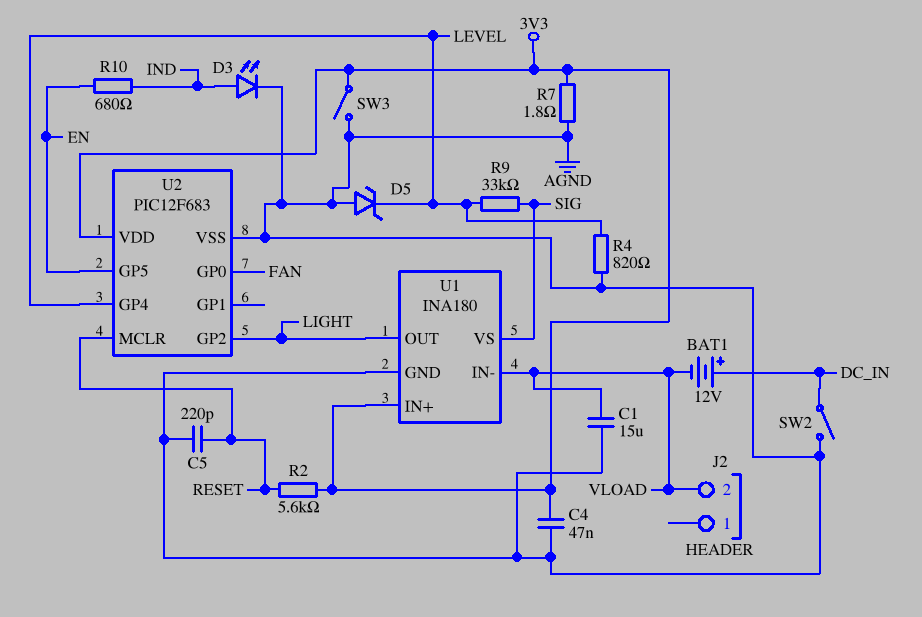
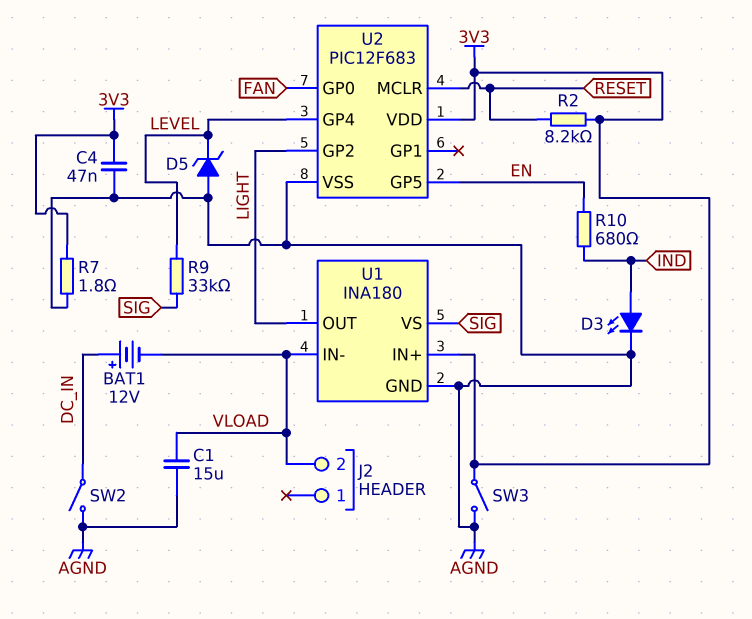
C5: 220pF (AGND, RESET) -> none
R2: 5.6k (3V3, RESET) -> 8.2k (3V3, RESET)
R4: 820 (AGND, LEVEL) -> none

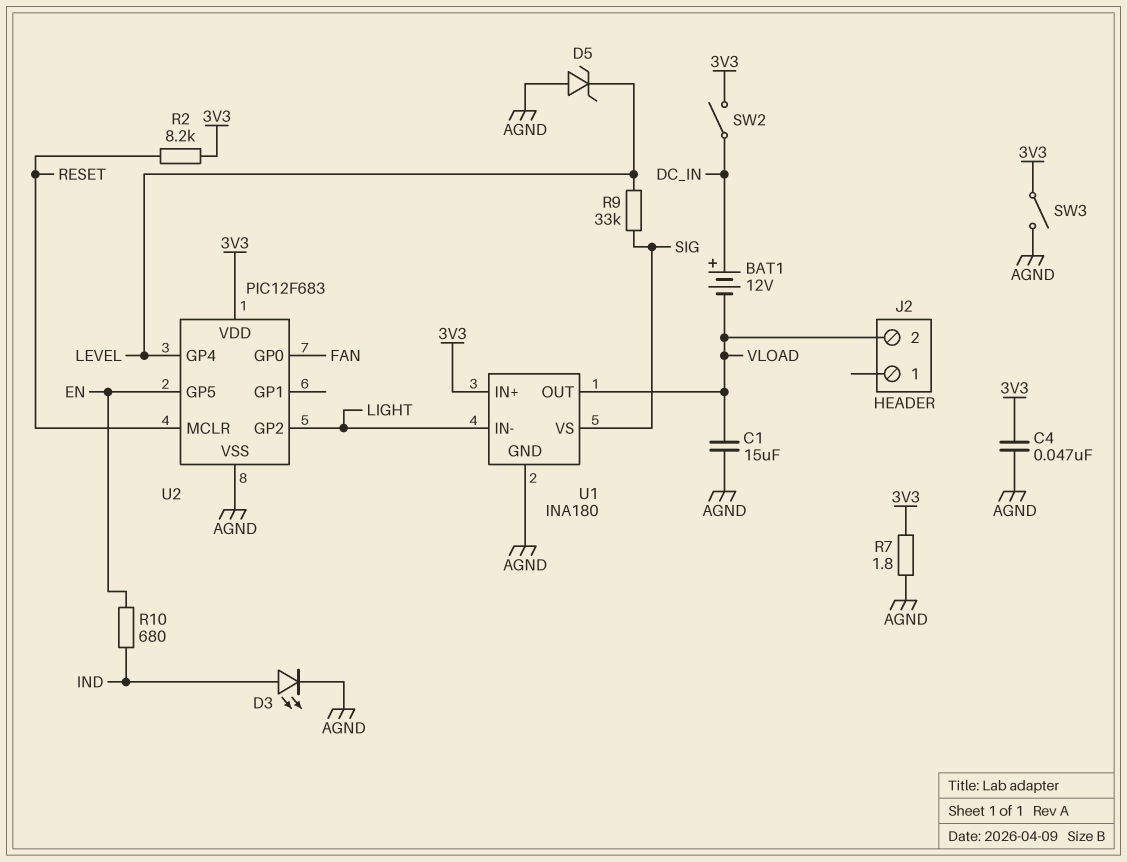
SW2: switch (AGND, DC_IN) -> switch (3V3, DC_IN)
U1 pin IN-: VLOAD -> LIGHT
U1 pin OUT: LIGHT -> VLOAD

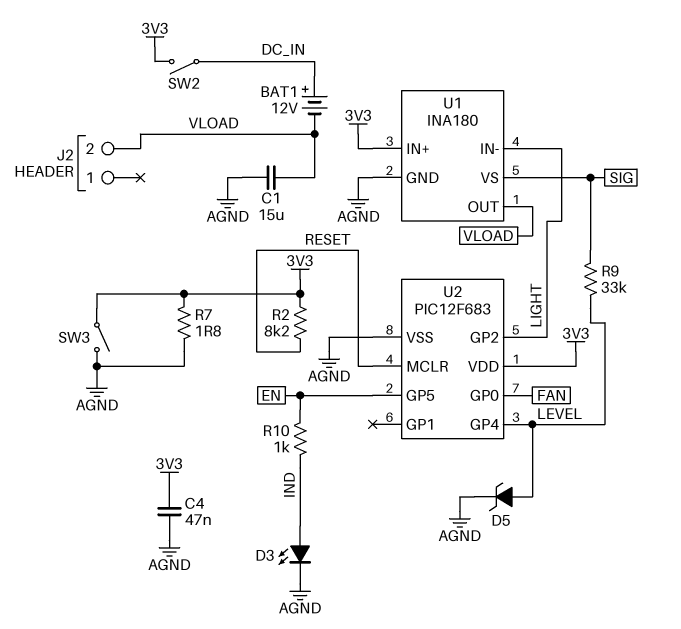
D5: zener (A AGND, K LEVEL) -> zener (A LEVEL, K AGND)
R10: 680 (EN, IND) -> 1k (EN, IND)

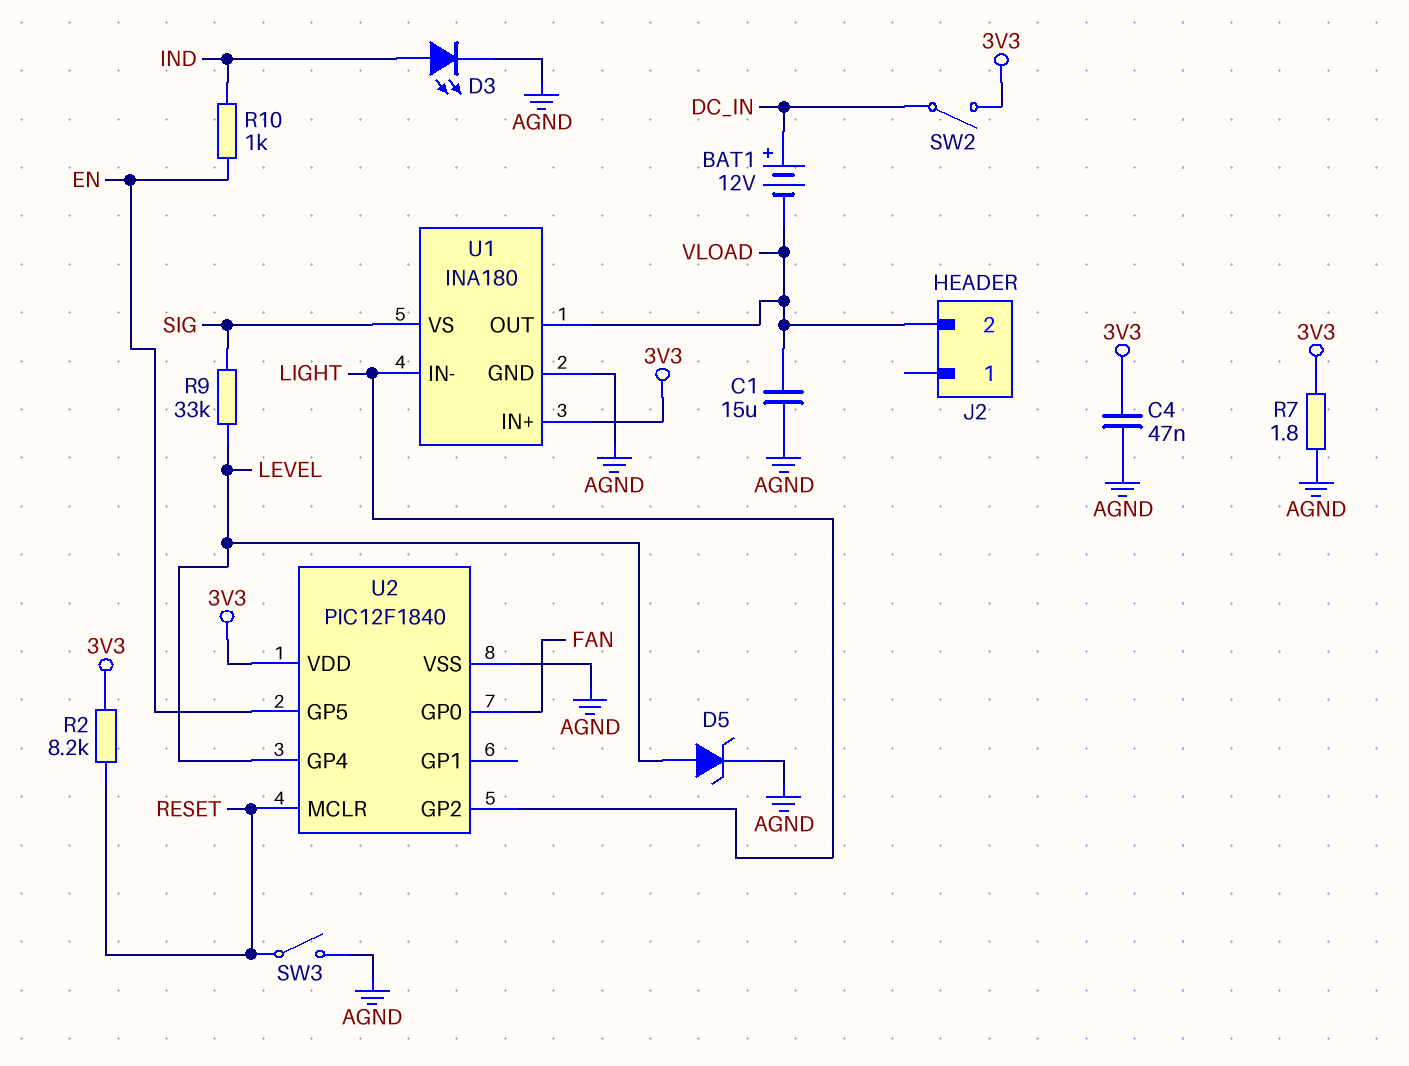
SW3: switch (3V3, AGND) -> switch (AGND, RESET)
U2: PIC12F683 -> PIC12F1840

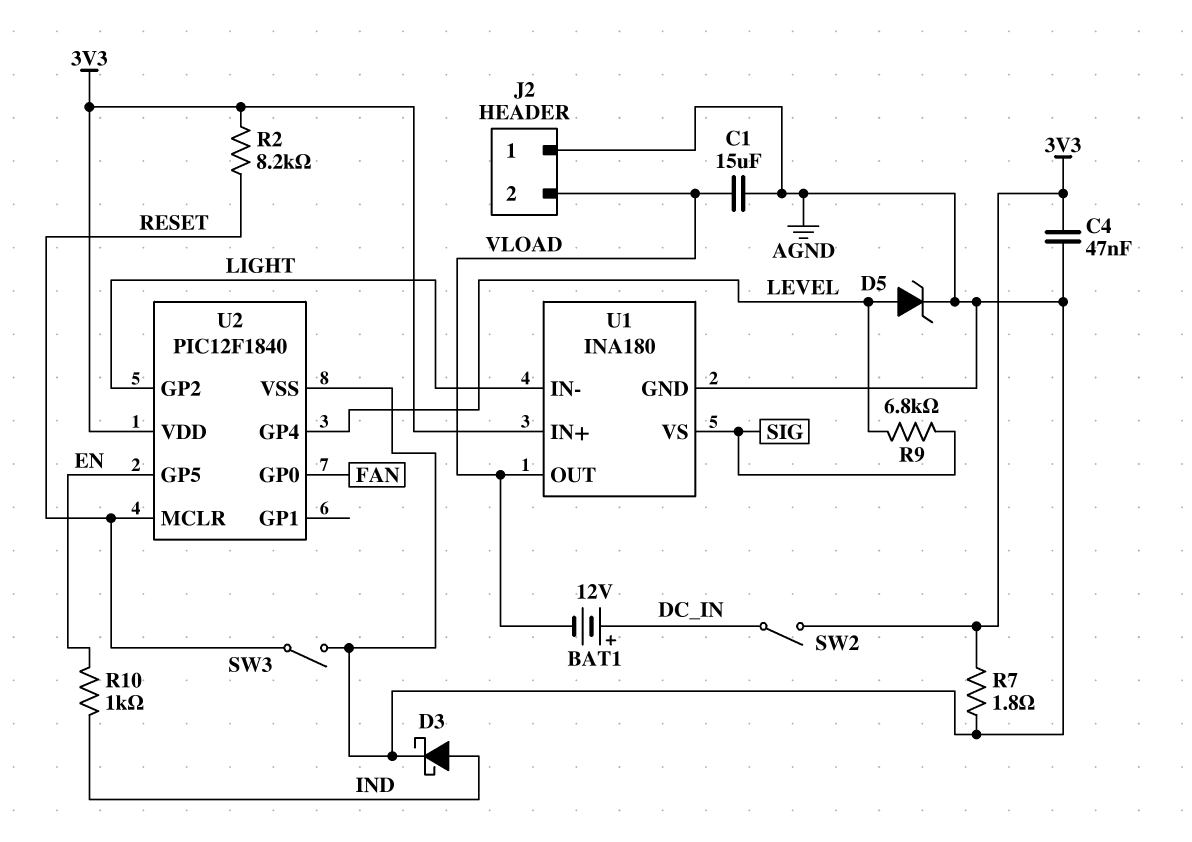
D3: LED (A IND, K AGND) -> schottky (A IND, K AGND)
J2 pin 1: none -> AGND
R9: 33k (LEVEL, SIG) -> 6.8k (LEVEL, SIG)

